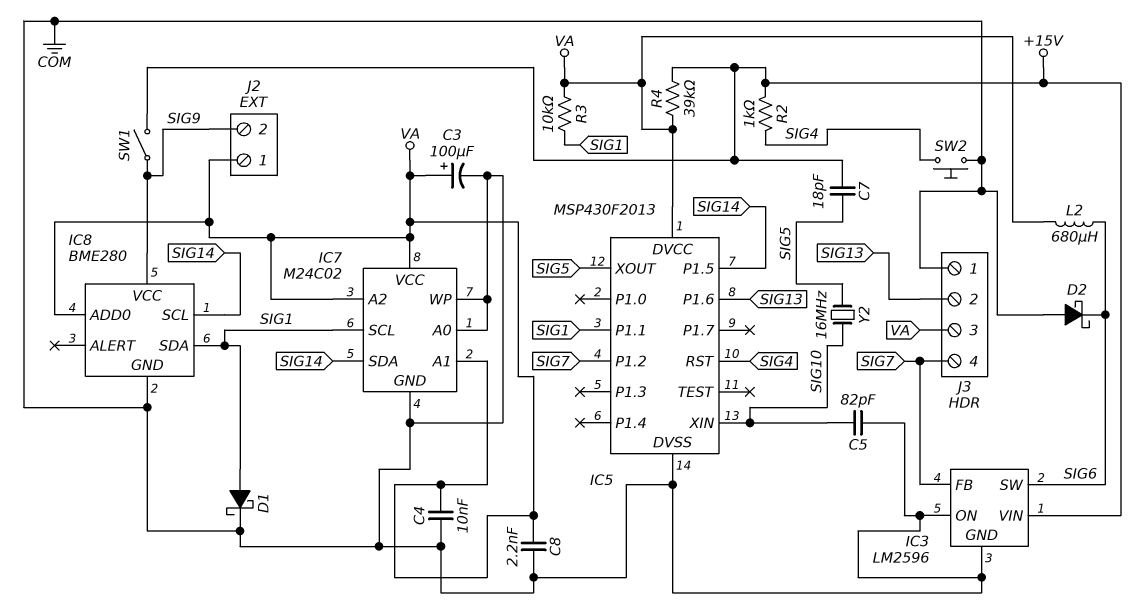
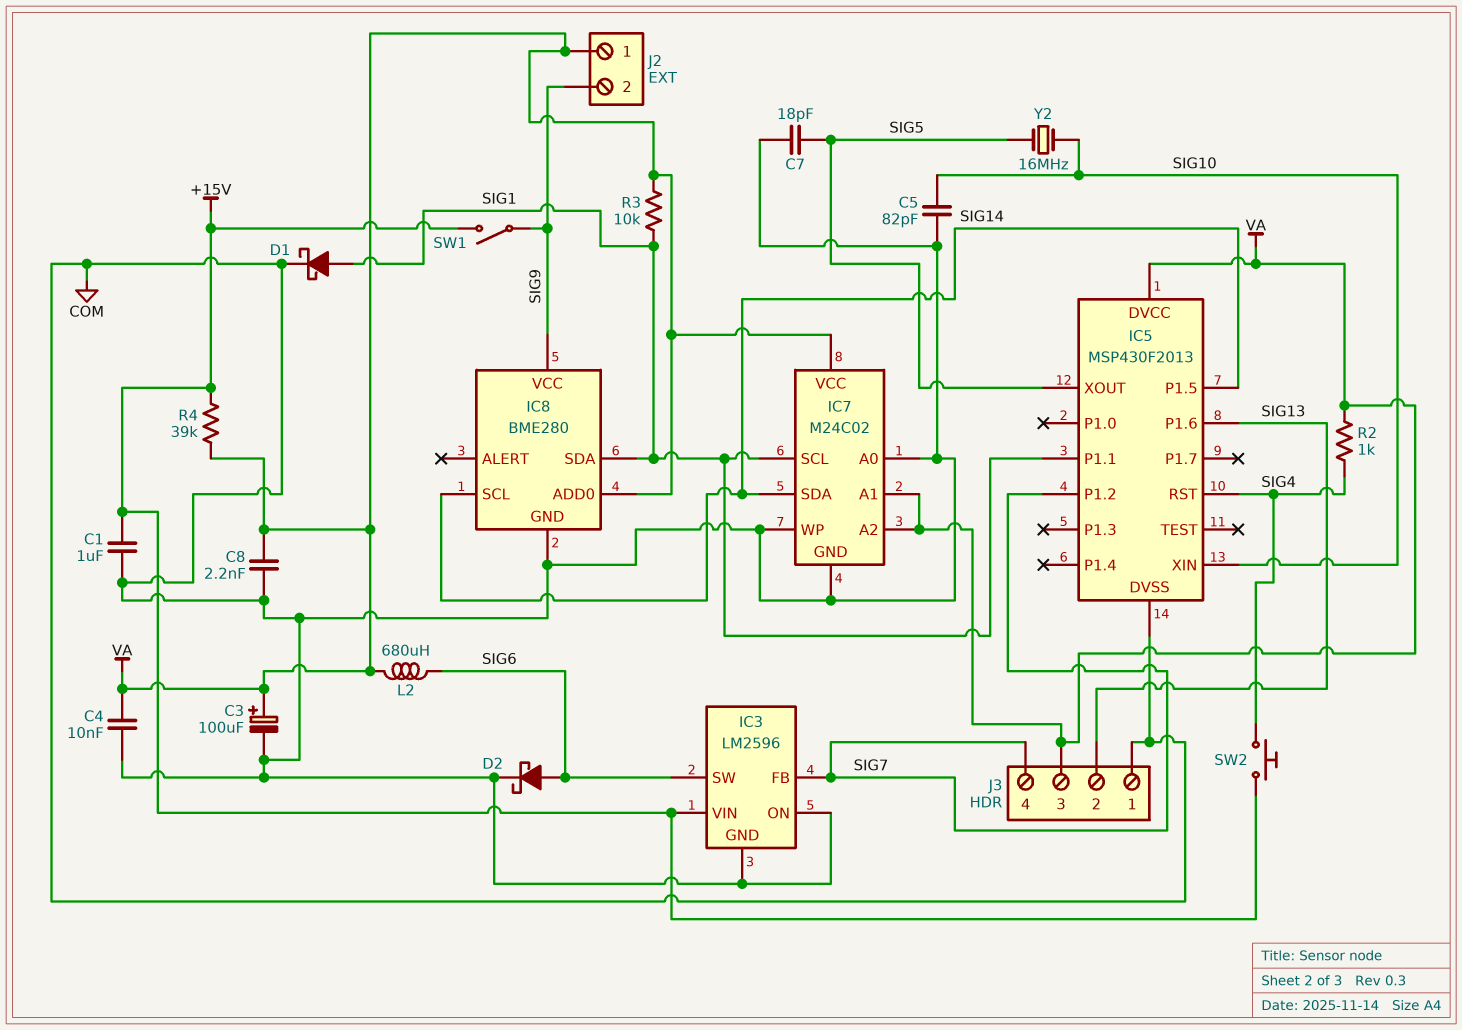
C1: none -> 1uF (+15V, COM)
C7: 18pF (+15V, SIG5) -> 18pF (COM, SIG5)
D2: schottky (A COM, K SIG6) -> schottky (A SIG6, K COM)
R2: 1k (+15V, SIG4) -> 1k (SIG4, VA)
SW2: button (COM, SIG4) -> button (+15V, SIG4)

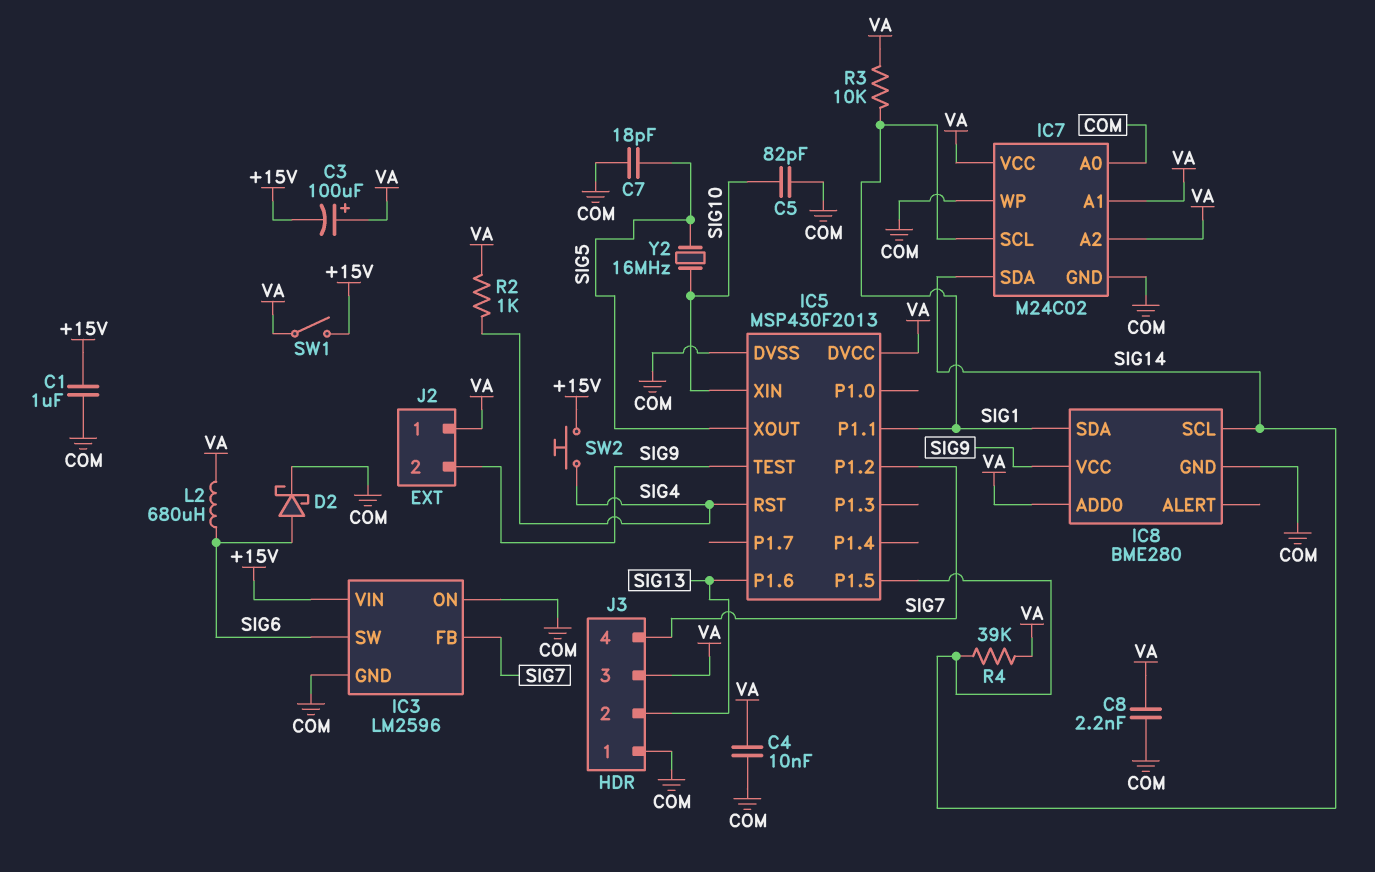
C3: 100uF (plus VA, minus COM) -> 100uF (plus VA, minus +15V)
D1: schottky (A SIG1, K COM) -> none
IC5 pin TEST: none -> SIG9
R4: 39k (+15V, VA) -> 39k (SIG14, VA)
SW1: switch (+15V, SIG9) -> switch (+15V, VA)

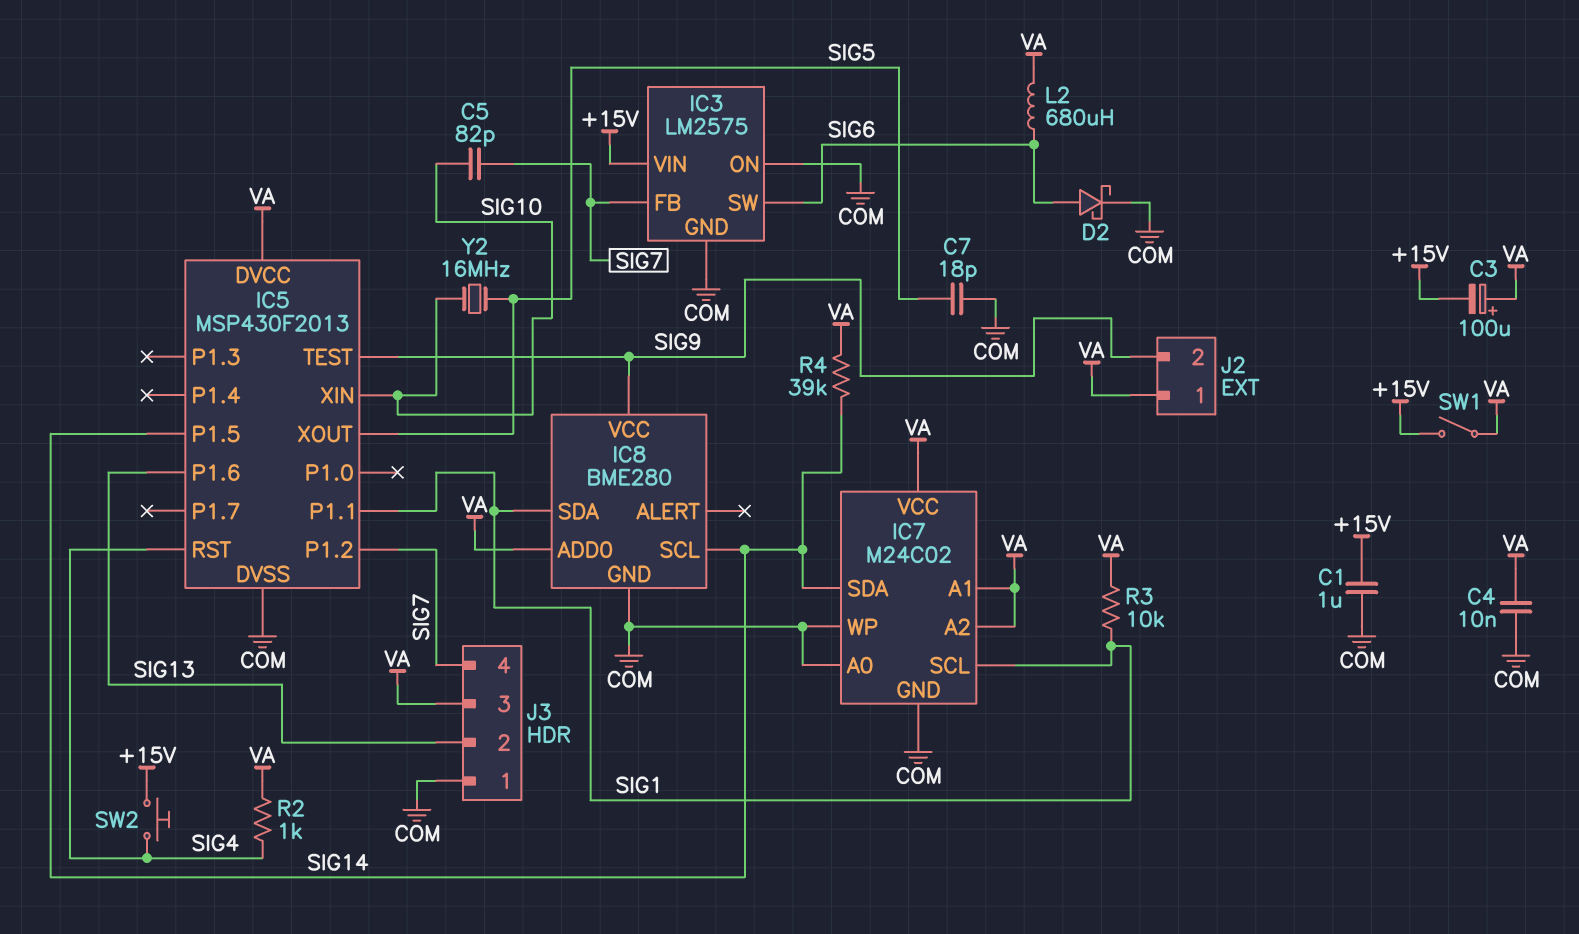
C5: 82pF (COM, SIG10) -> 82pF (SIG7, SIG10)
C8: 2.2nF (COM, VA) -> none
IC3: LM2596 -> LM2575

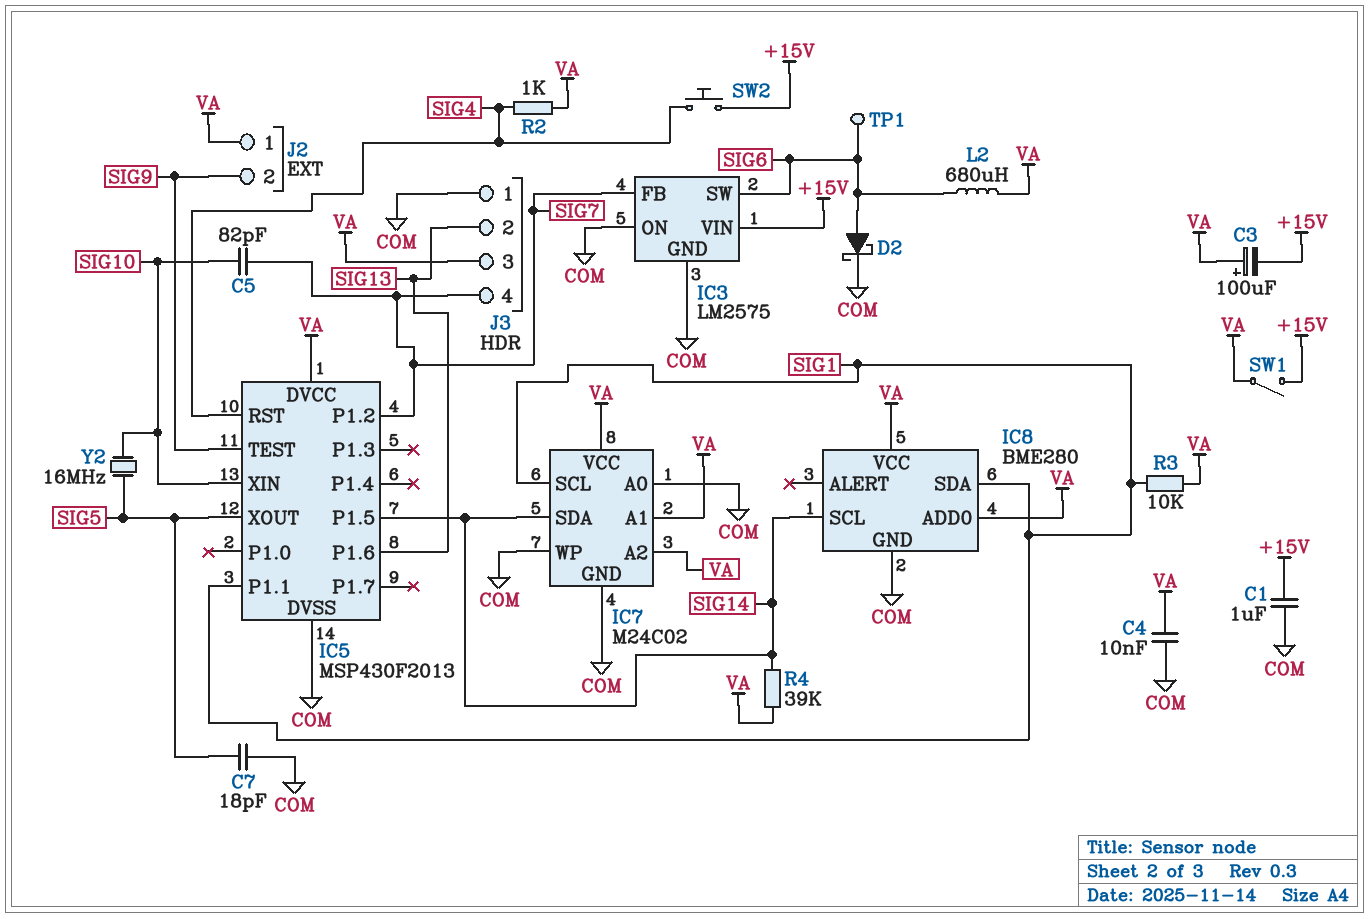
IC8 pin VCC: SIG9 -> VA
TP1: none -> test point (SIG6)

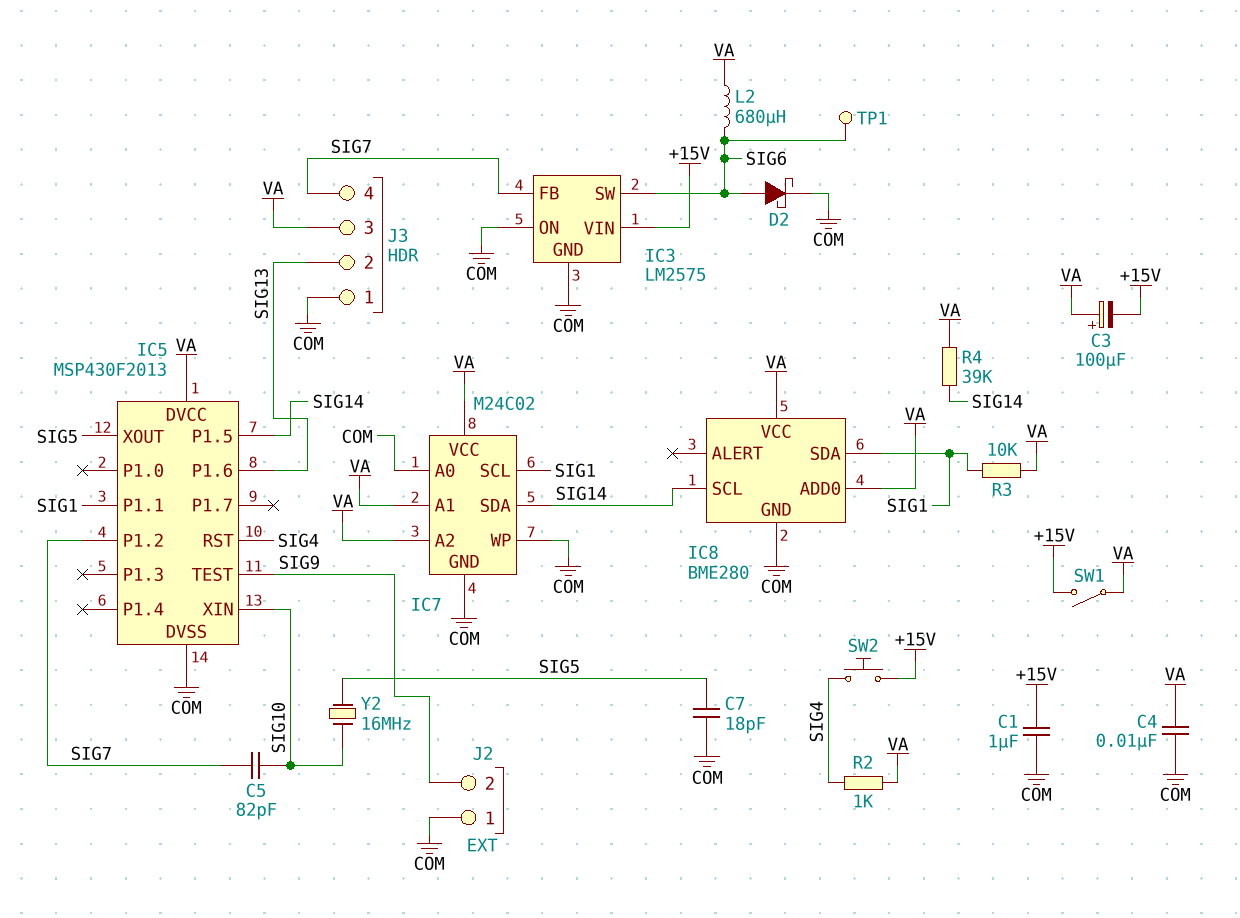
J2 pin 1: VA -> COM

